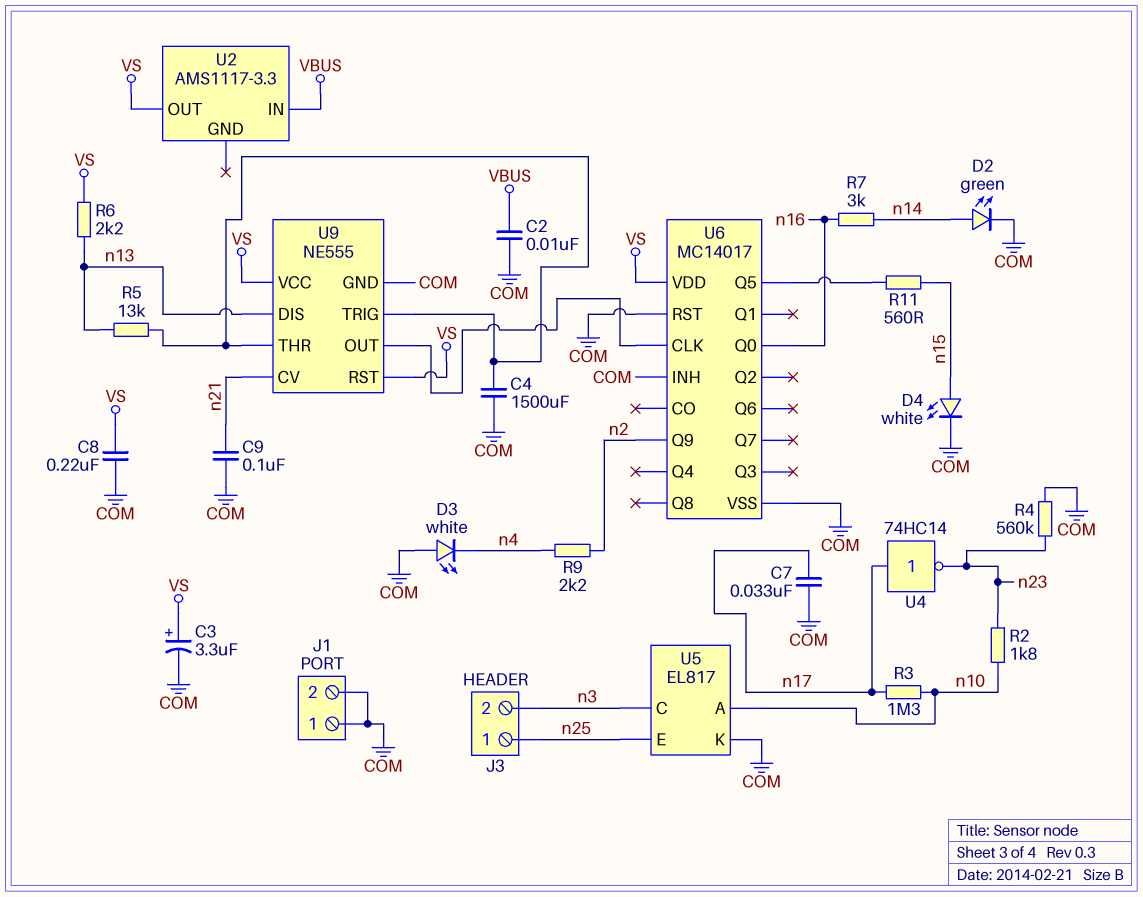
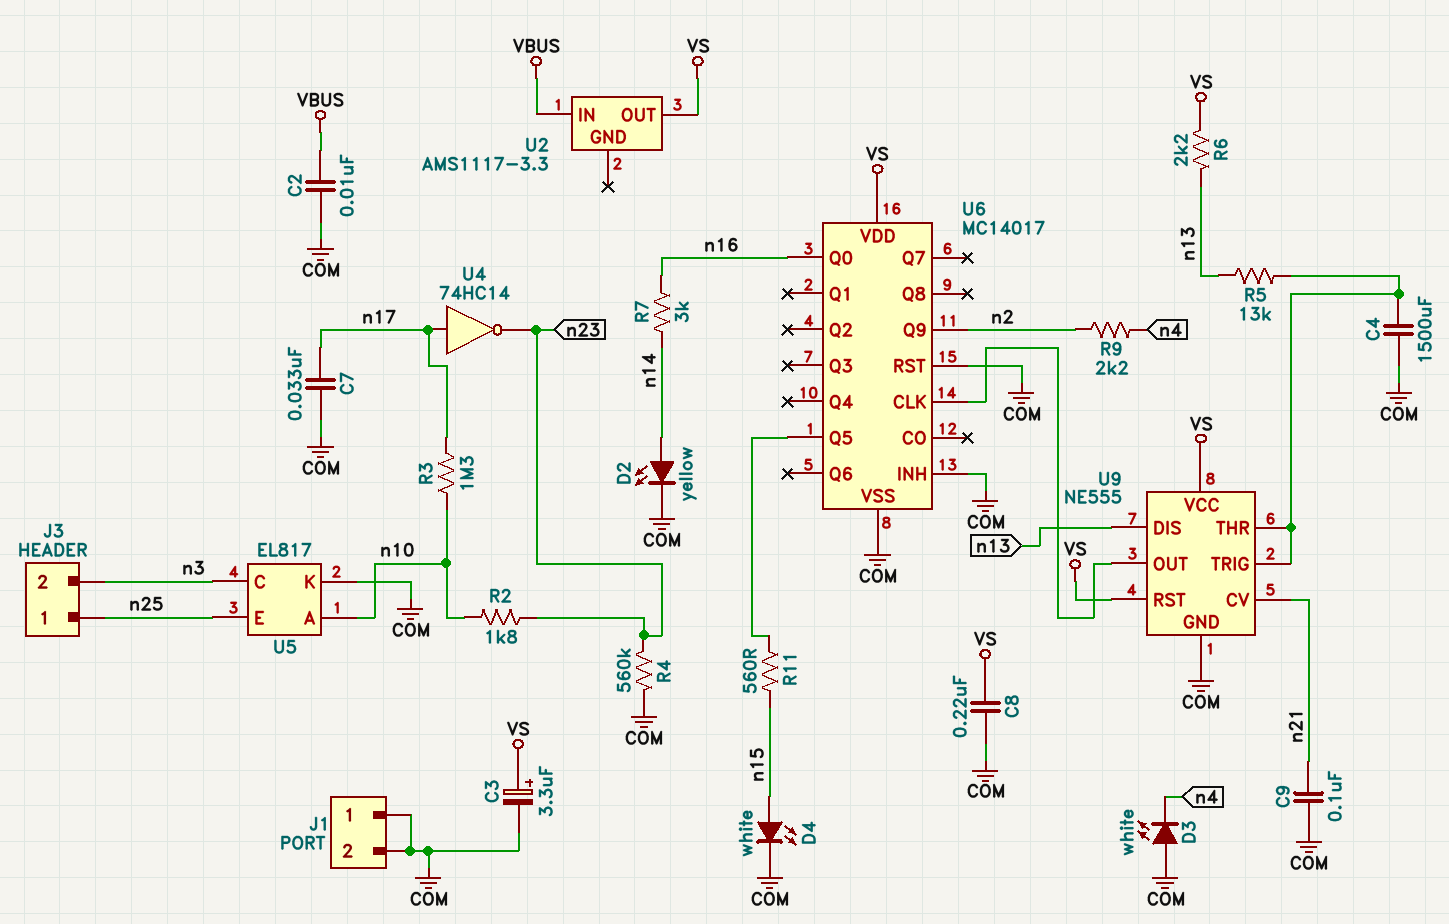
D2: LED green (A n14, K COM) -> LED yellow (A n14, K COM)

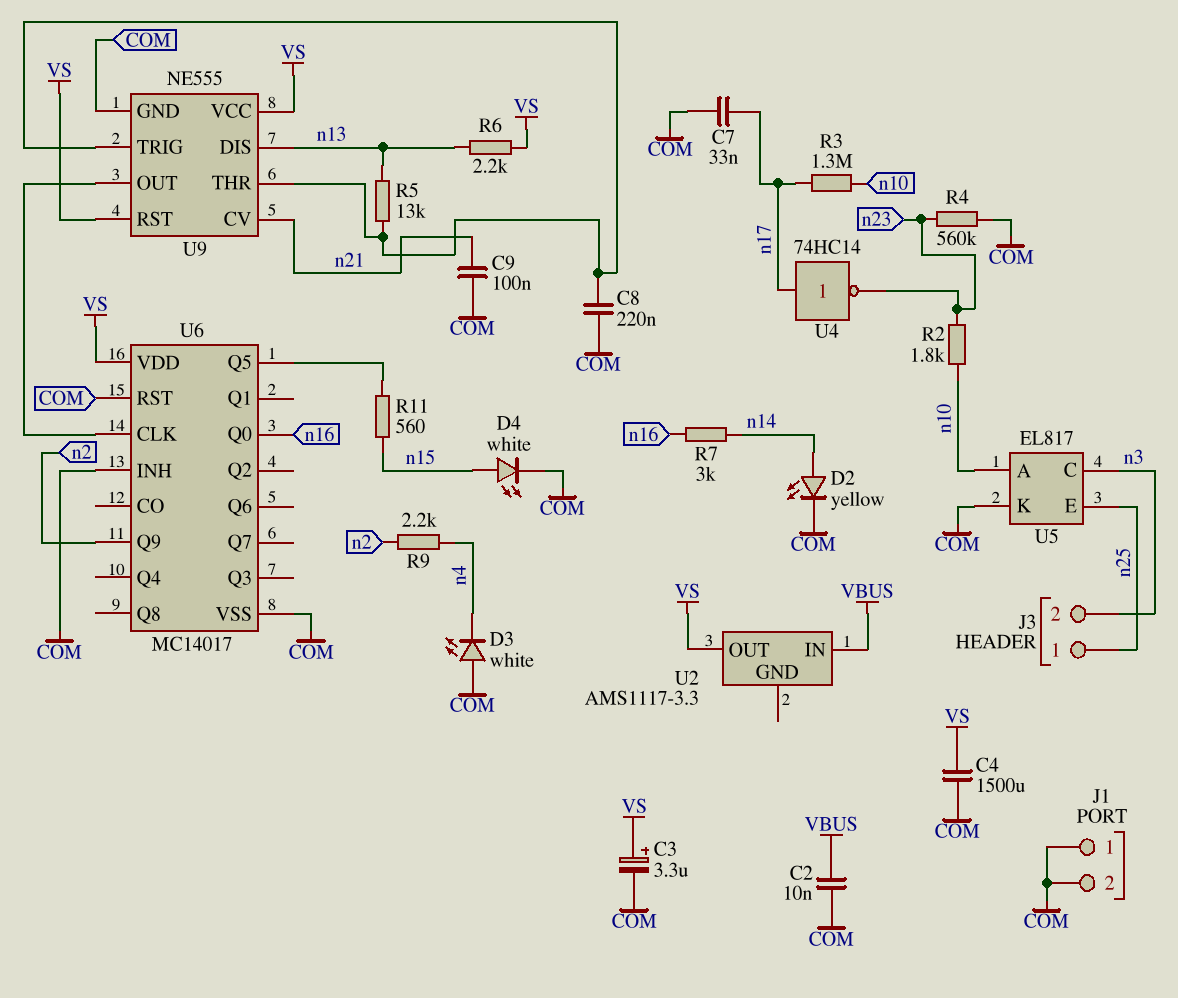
C4: 1500uF (COM, U9/THR) -> 1500uF (COM, VS)
C8: 220nF (COM, VS) -> 220nF (COM, U9/THR)

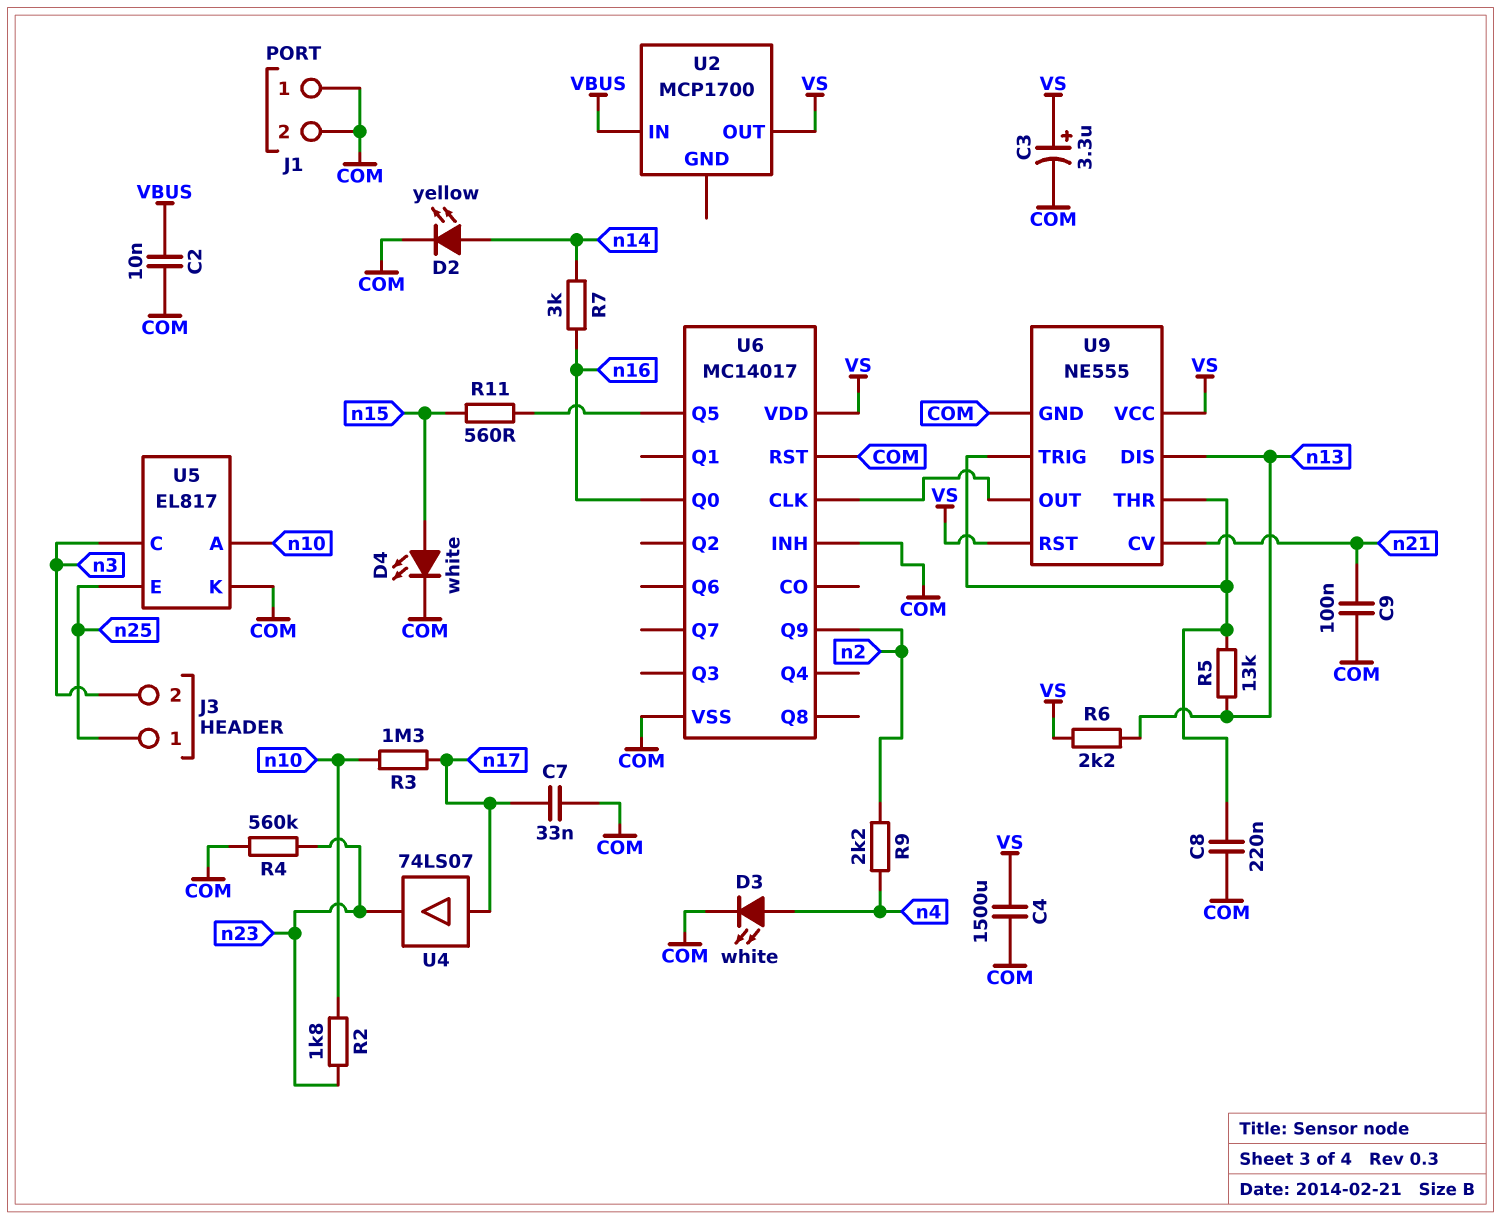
D3: LED white (A COM, K n4) -> LED white (A n4, K COM)
U2: AMS1117-3.3 -> MCP1700
U4: NOT 74HC14 (in n17, out n23) -> buffer 74LS07 (in n17, out n23)

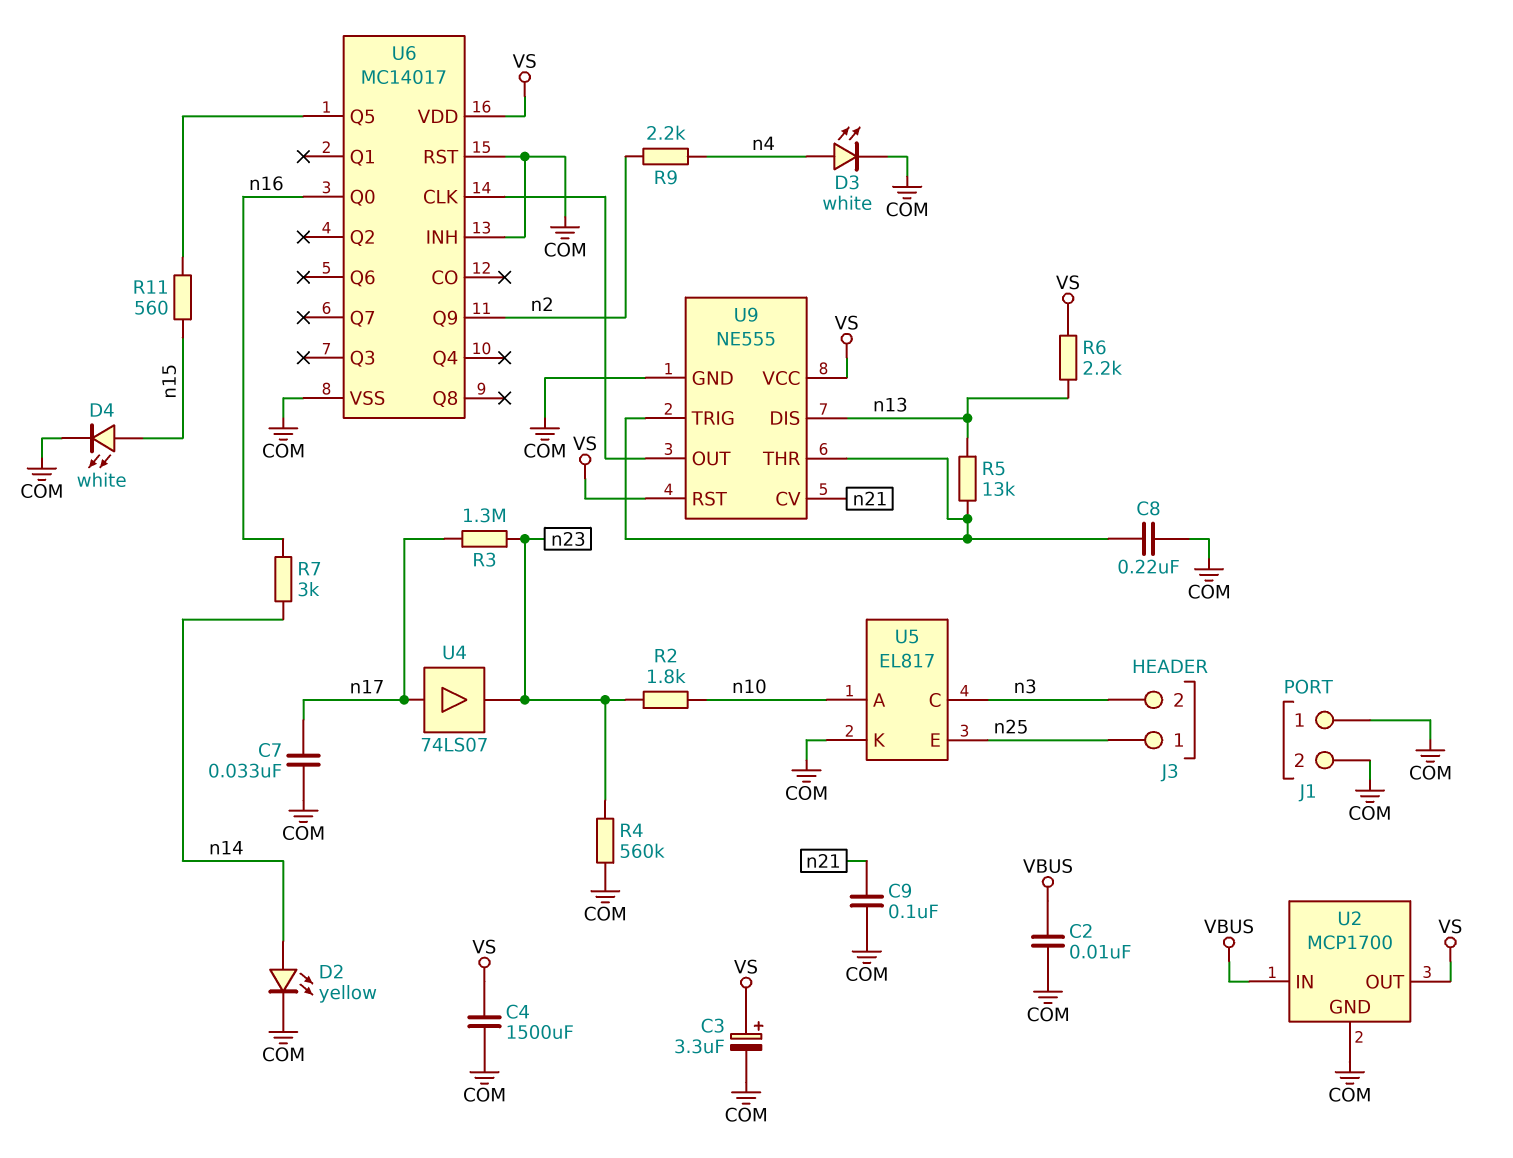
R3: 1.3M (n10, n17) -> 1.3M (n17, n23)
U2 pin GND: none -> COM

